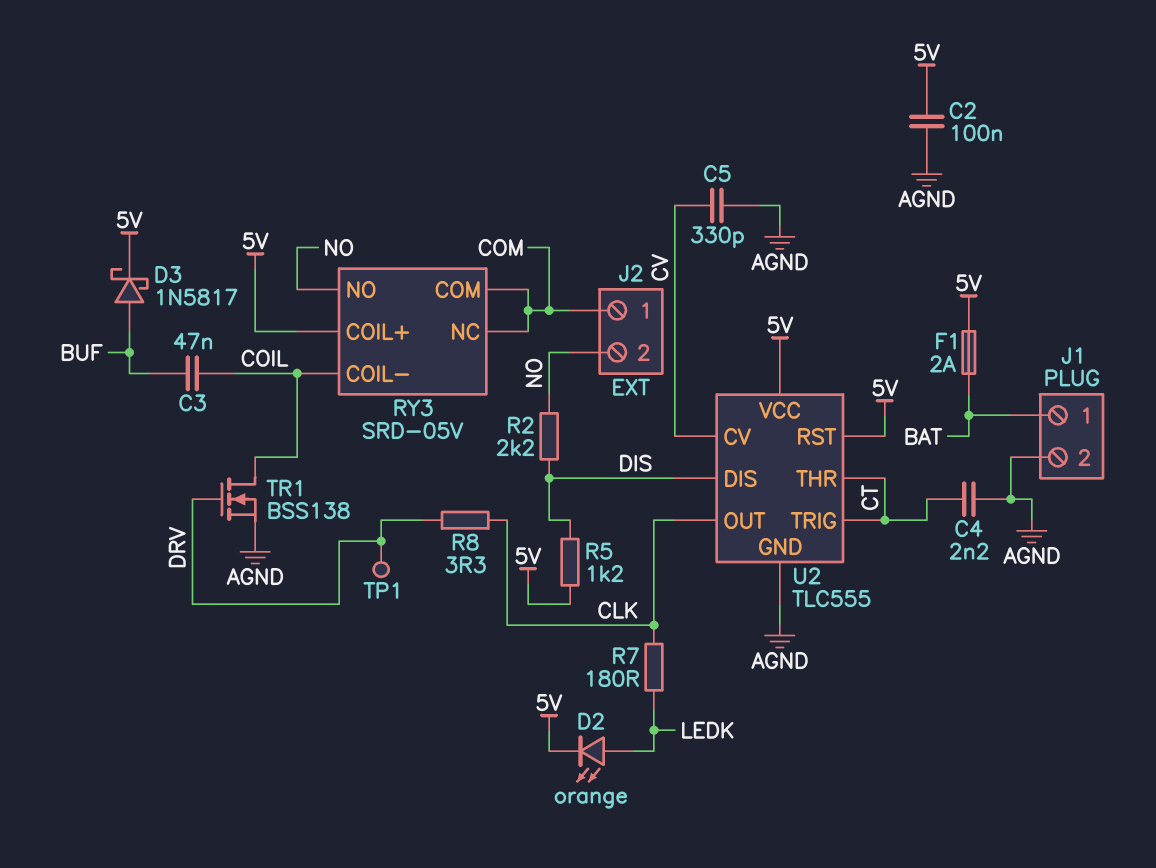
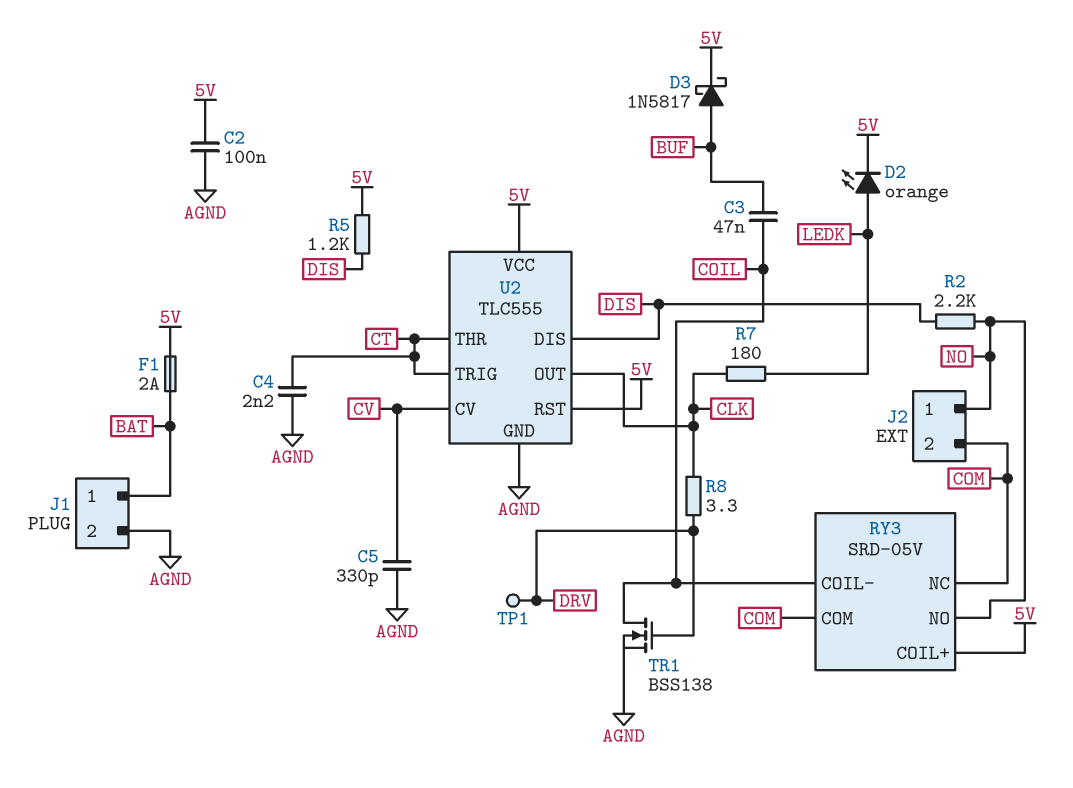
J2 pin 1: COM -> NO
J2 pin 2: NO -> COM

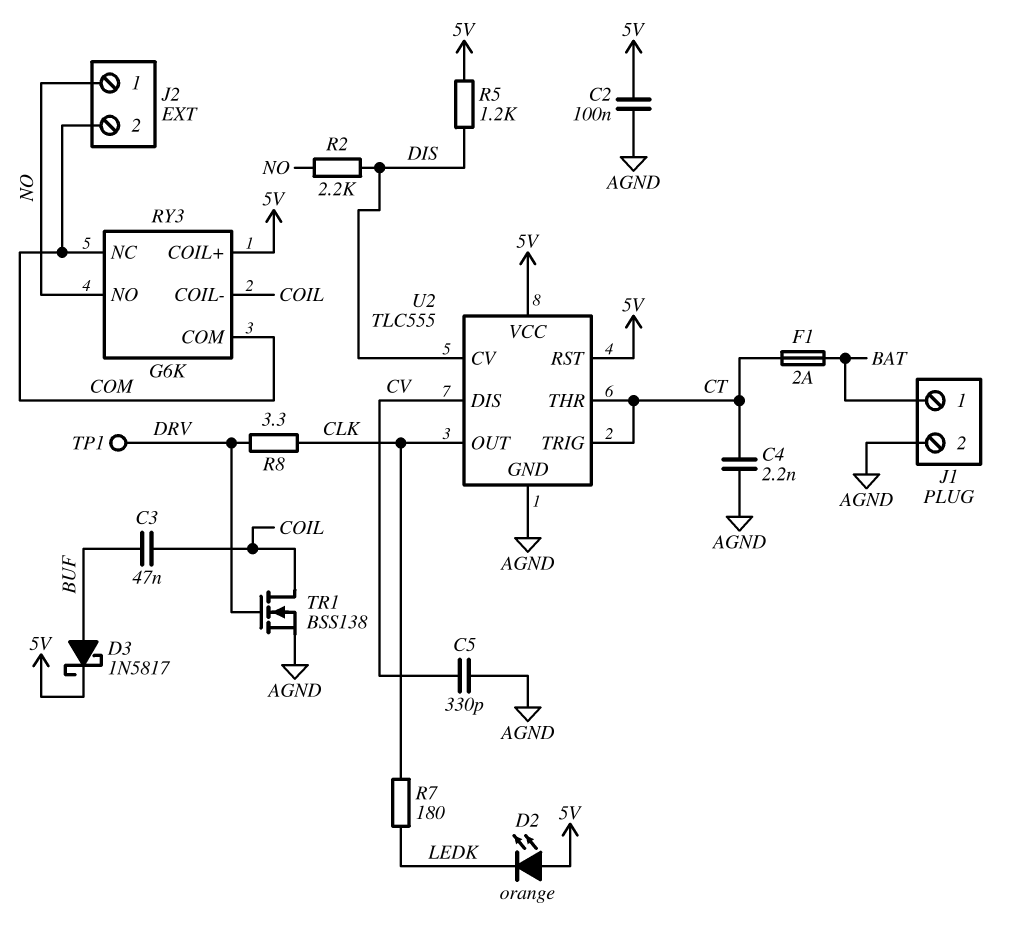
D2: LED orange (A LEDK, K 5V) -> LED orange (A 5V, K LEDK)
F1: 2A (5V, BAT) -> 2A (BAT, CT)
RY3: SRD-05V -> G6K
U2 pin CV: CV -> DIS
U2 pin DIS: DIS -> CV

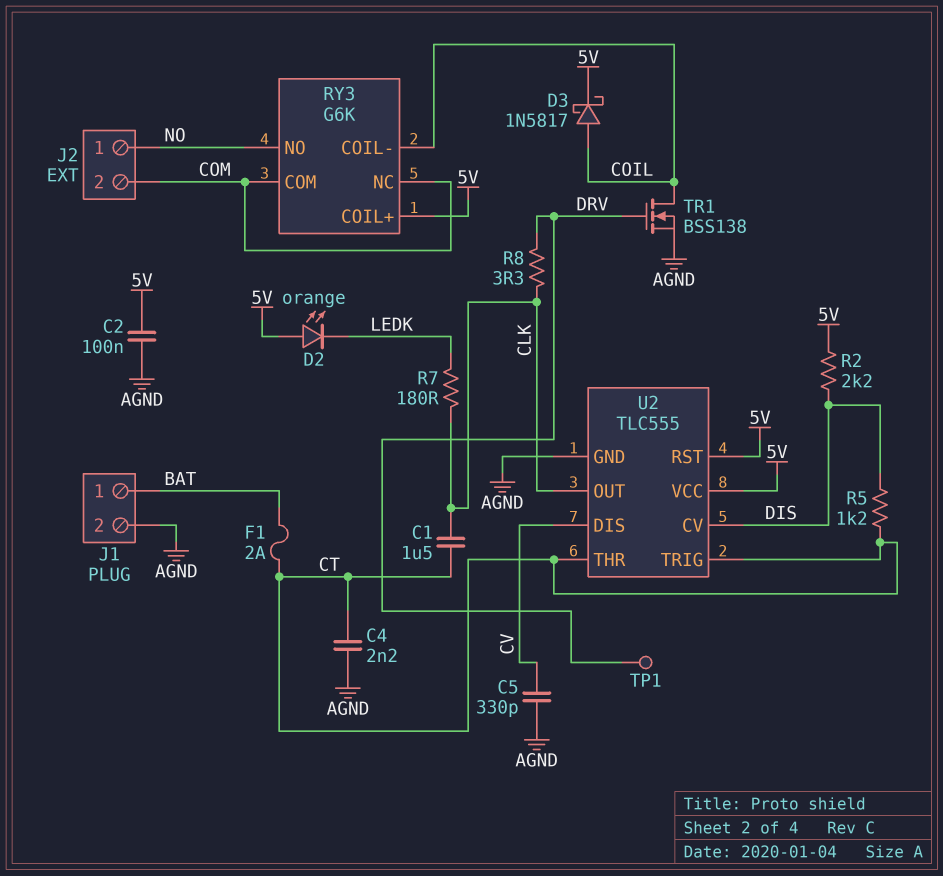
C1: none -> 1.5uF (CLK, CT)
C3: 47nF (BUF, COIL) -> none
D3: schottky 1N5817 (A BUF, K 5V) -> schottky 1N5817 (A COIL, K 5V)
R2: 2.2k (DIS, NO) -> 2.2k (5V, DIS)
R5: 1.2k (5V, DIS) -> 1.2k (CT, DIS)

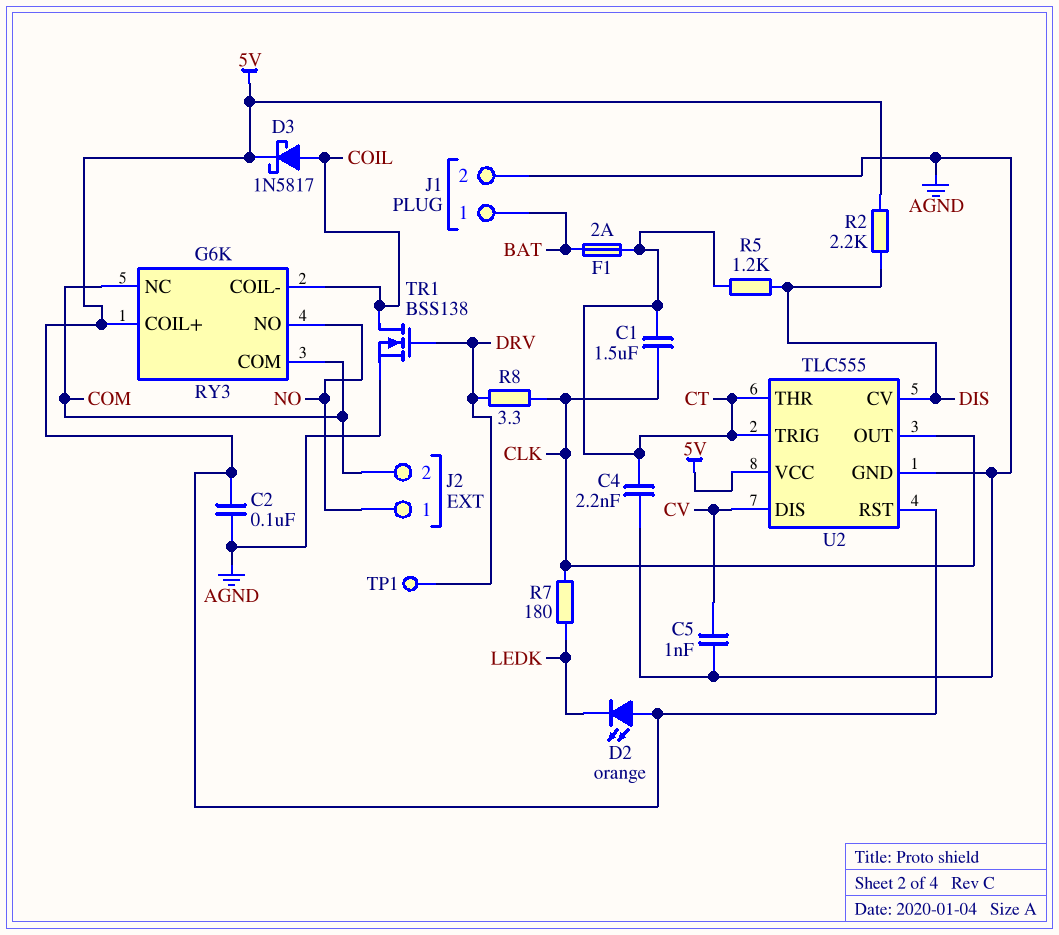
C5: 330pF (AGND, CV) -> 1nF (AGND, CV)

